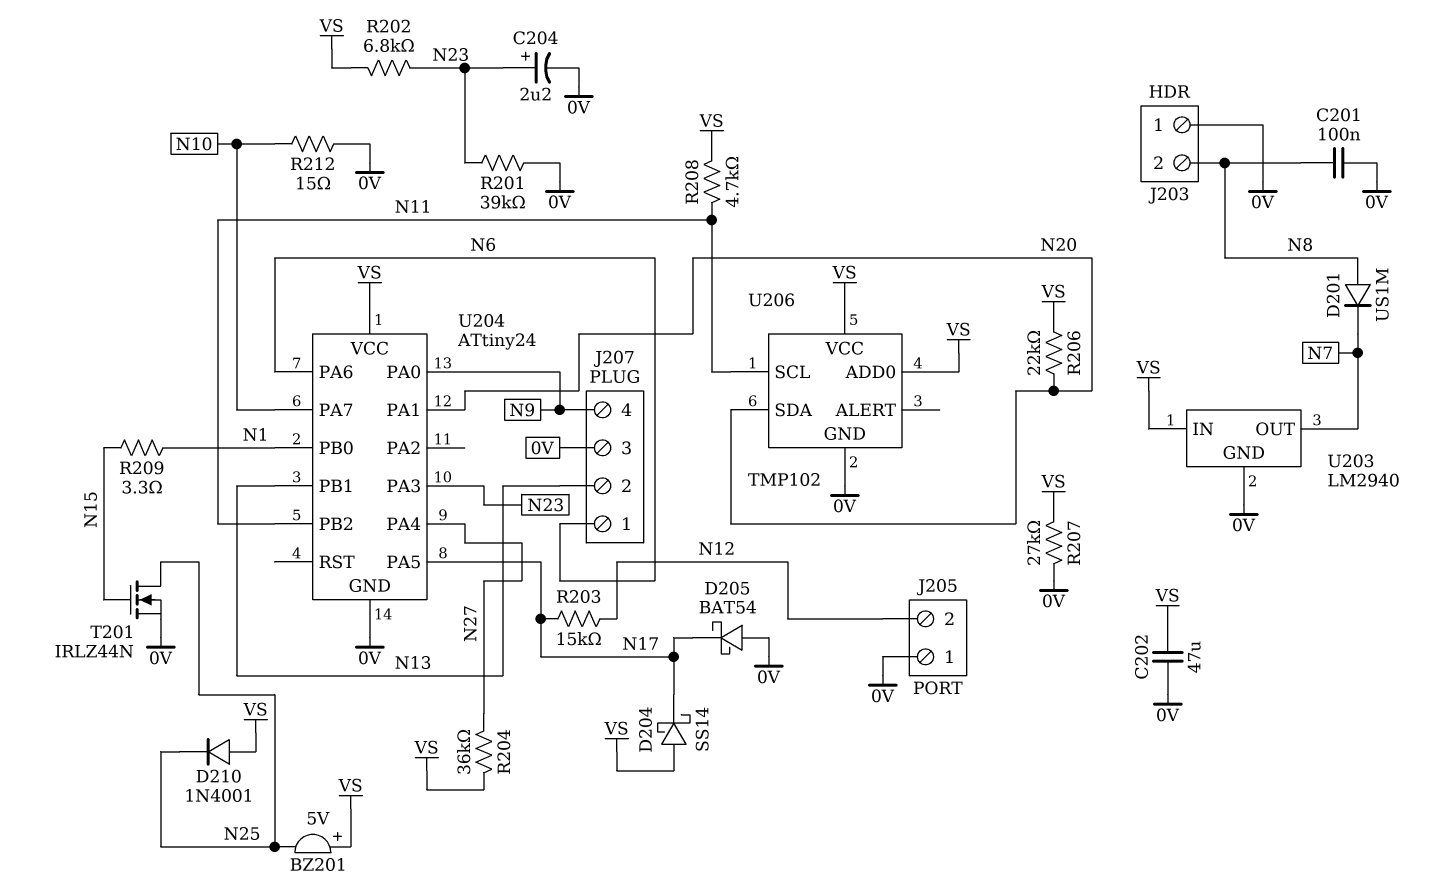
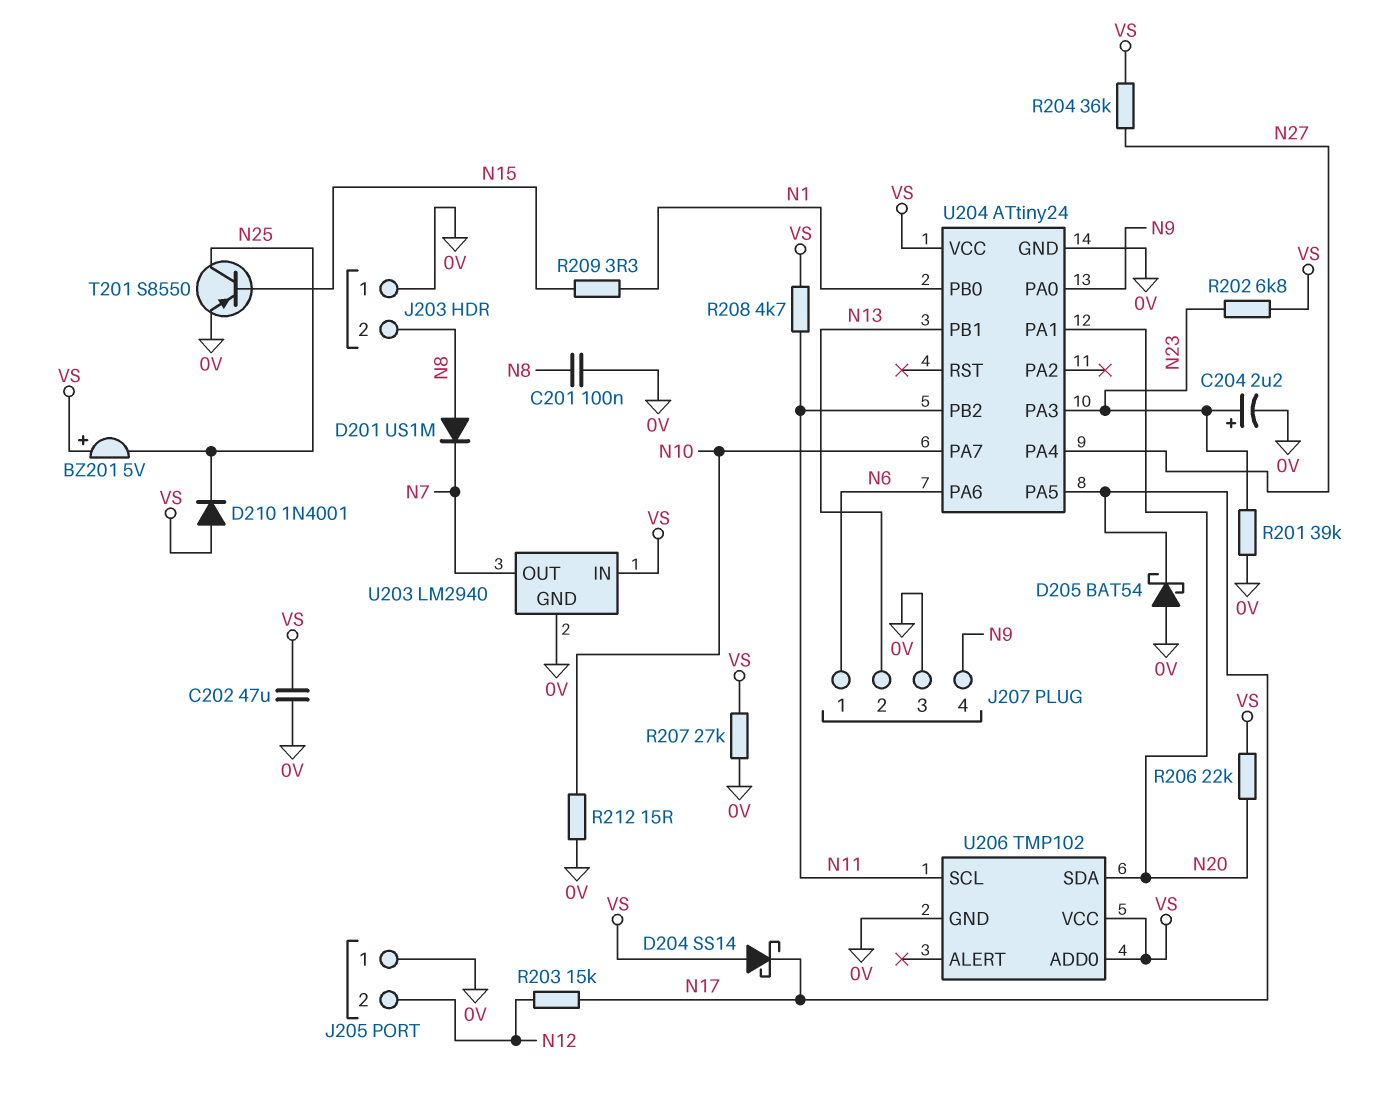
T201: NMOS IRLZ44N (G N15, D N25, S 0V) -> PNP S8550 (B N15, C N25, E 0V)

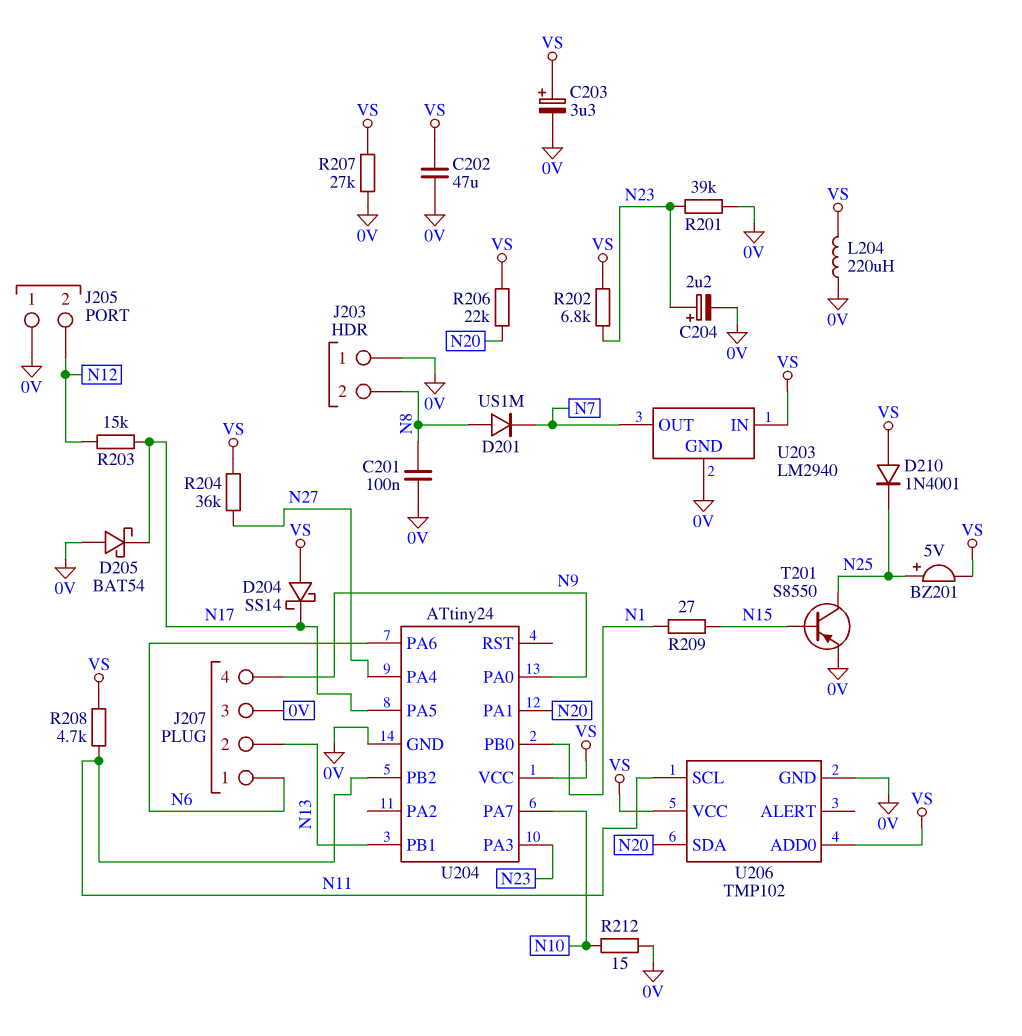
BZ201: buzzer 5V (plus VS, minus N25) -> buzzer 5V (plus N25, minus VS)
C203: none -> 3.3uF (plus VS, minus 0V)
L204: none -> 220uH (0V, VS)
R209: 3.3 (N1, N15) -> 27 (N1, N15)

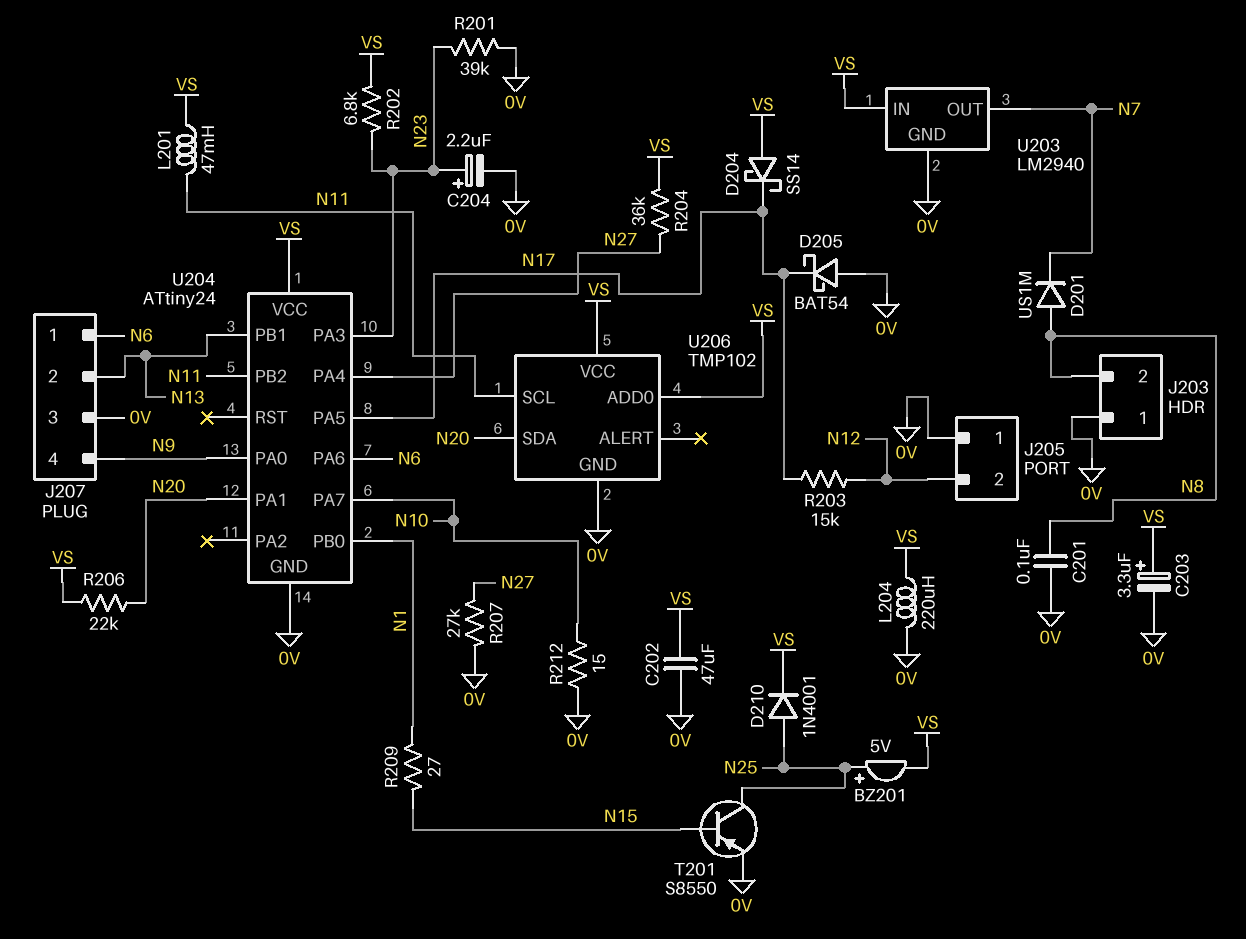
D210: diode 1N4001 (A VS, K N25) -> diode 1N4001 (A N25, K VS)
L201: none -> 47mH (N11, VS)
R207: 27k (0V, VS) -> 27k (0V, N27)
R208: 4.7k (N11, VS) -> none

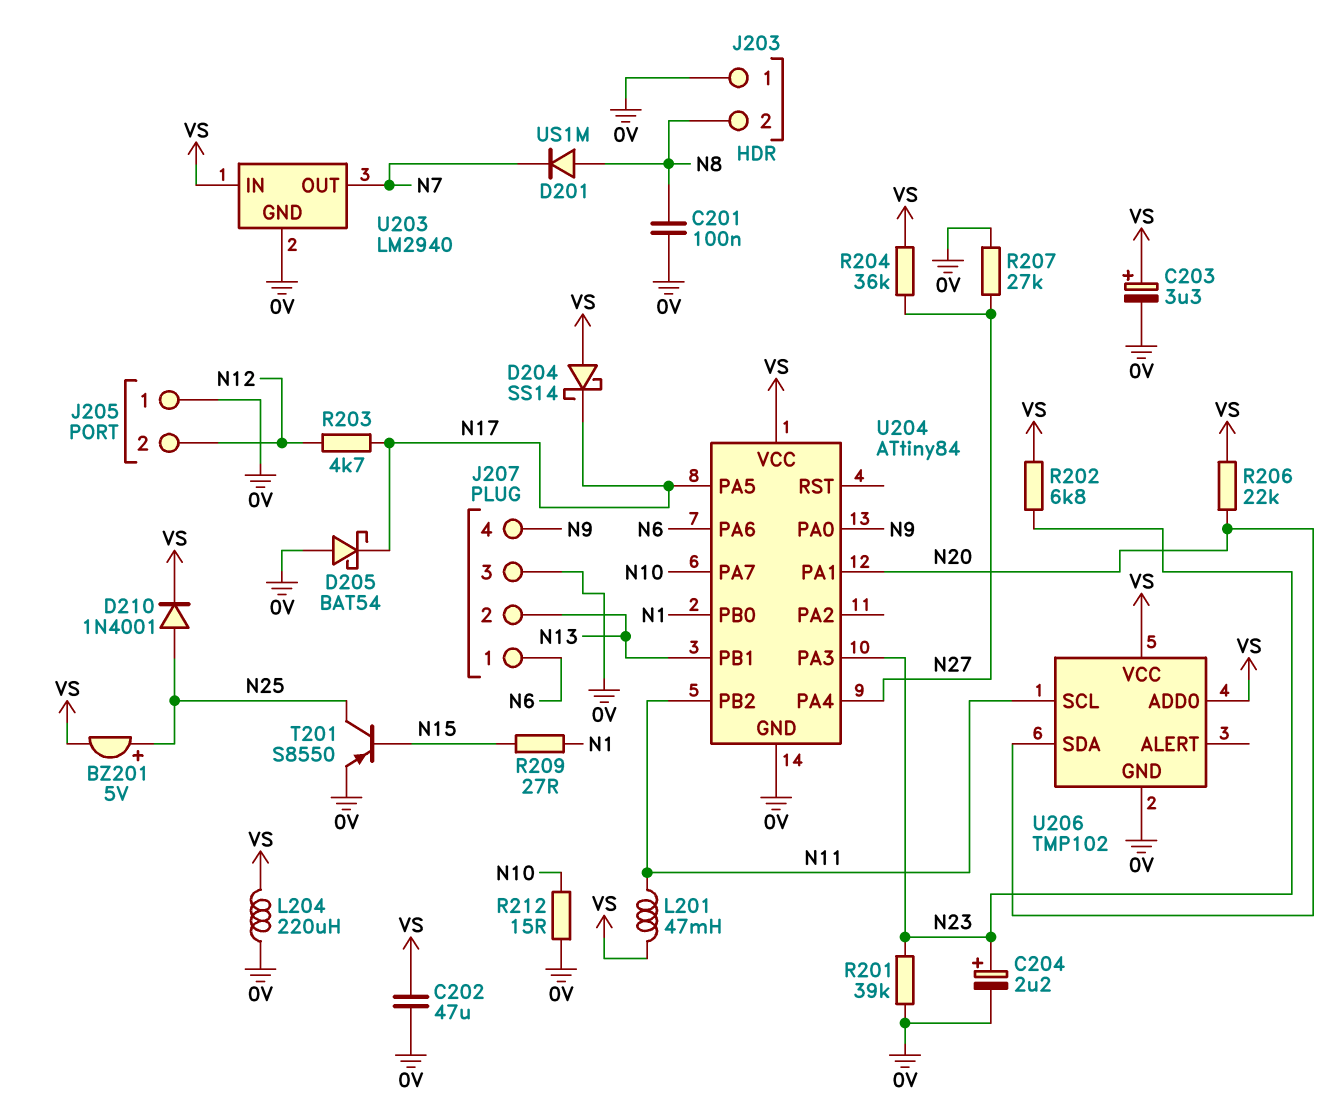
R203: 15k (N12, N17) -> 4.7k (N12, N17)
U204: ATtiny24 -> ATtiny84

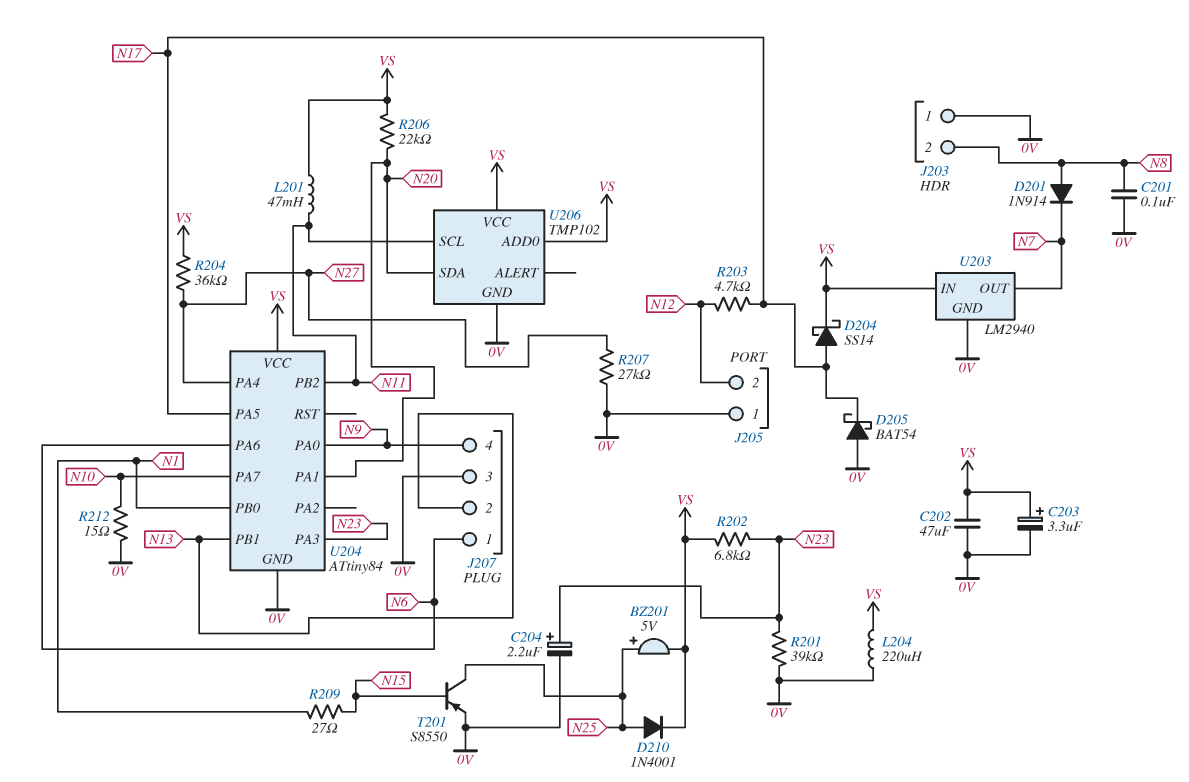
D201: diode US1M (A N8, K N7) -> diode 1N914 (A N8, K N7)
D204: schottky SS14 (A VS, K N17) -> schottky SS14 (A N17, K VS)

